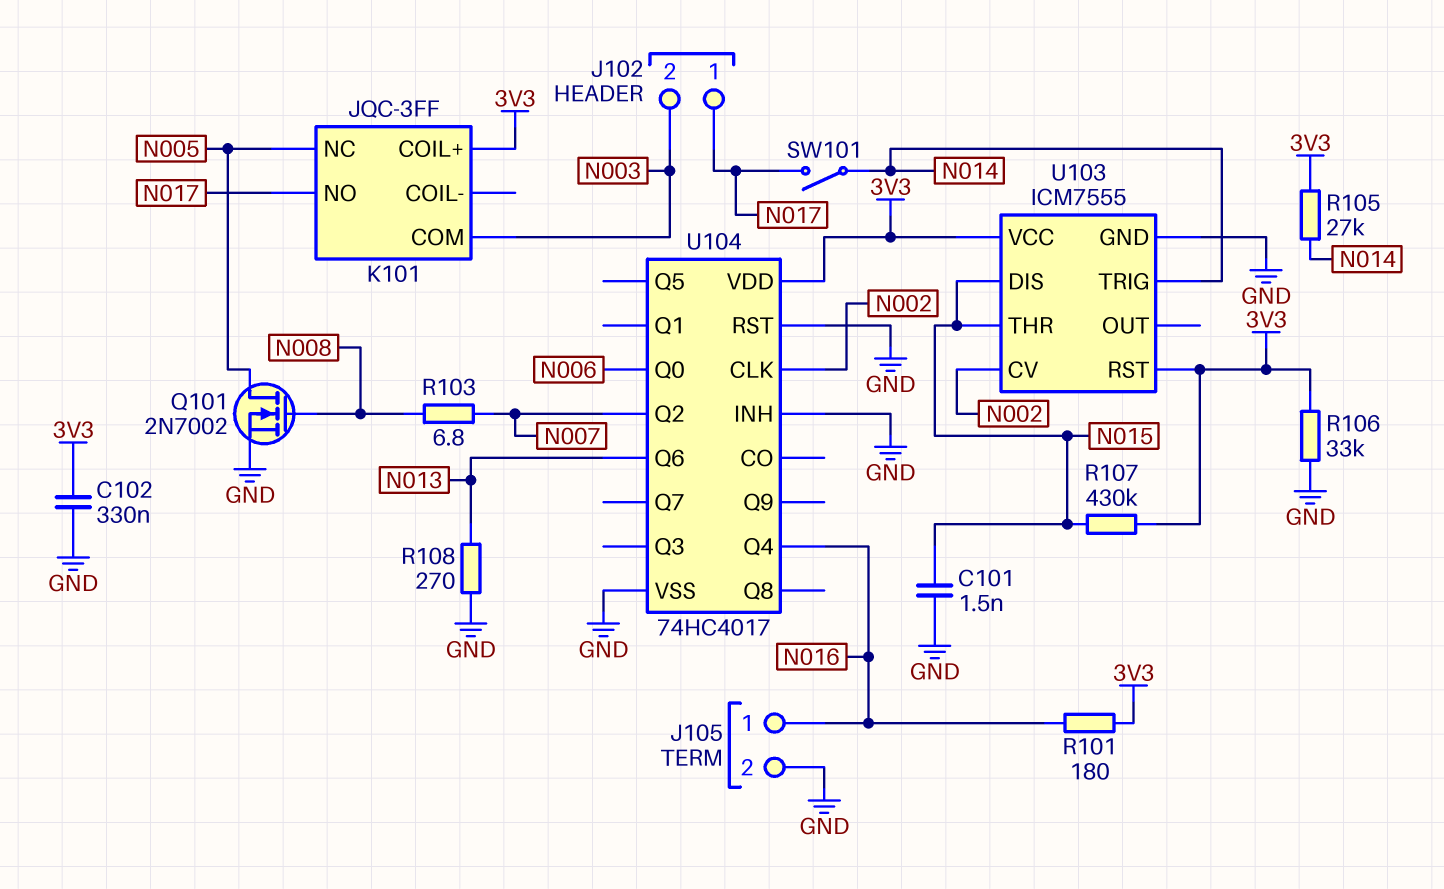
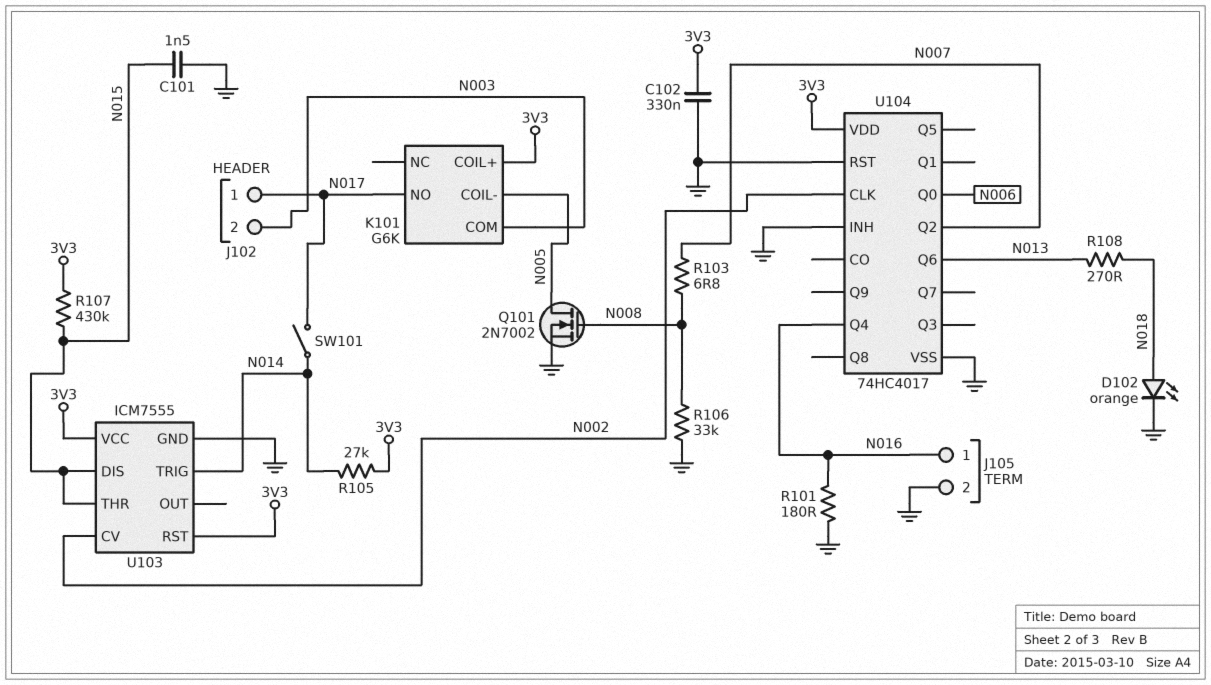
D102: none -> LED orange (A N018, K GND)
K101: JQC-3FF -> G6K
K101 pin COIL-: none -> N005
K101 pin NC: N005 -> none
R101: 180 (3V3, N016) -> 180 (GND, N016)
R106: 33k (3V3, GND) -> 33k (GND, N008)
R108: 270 (GND, N013) -> 270 (N013, N018)

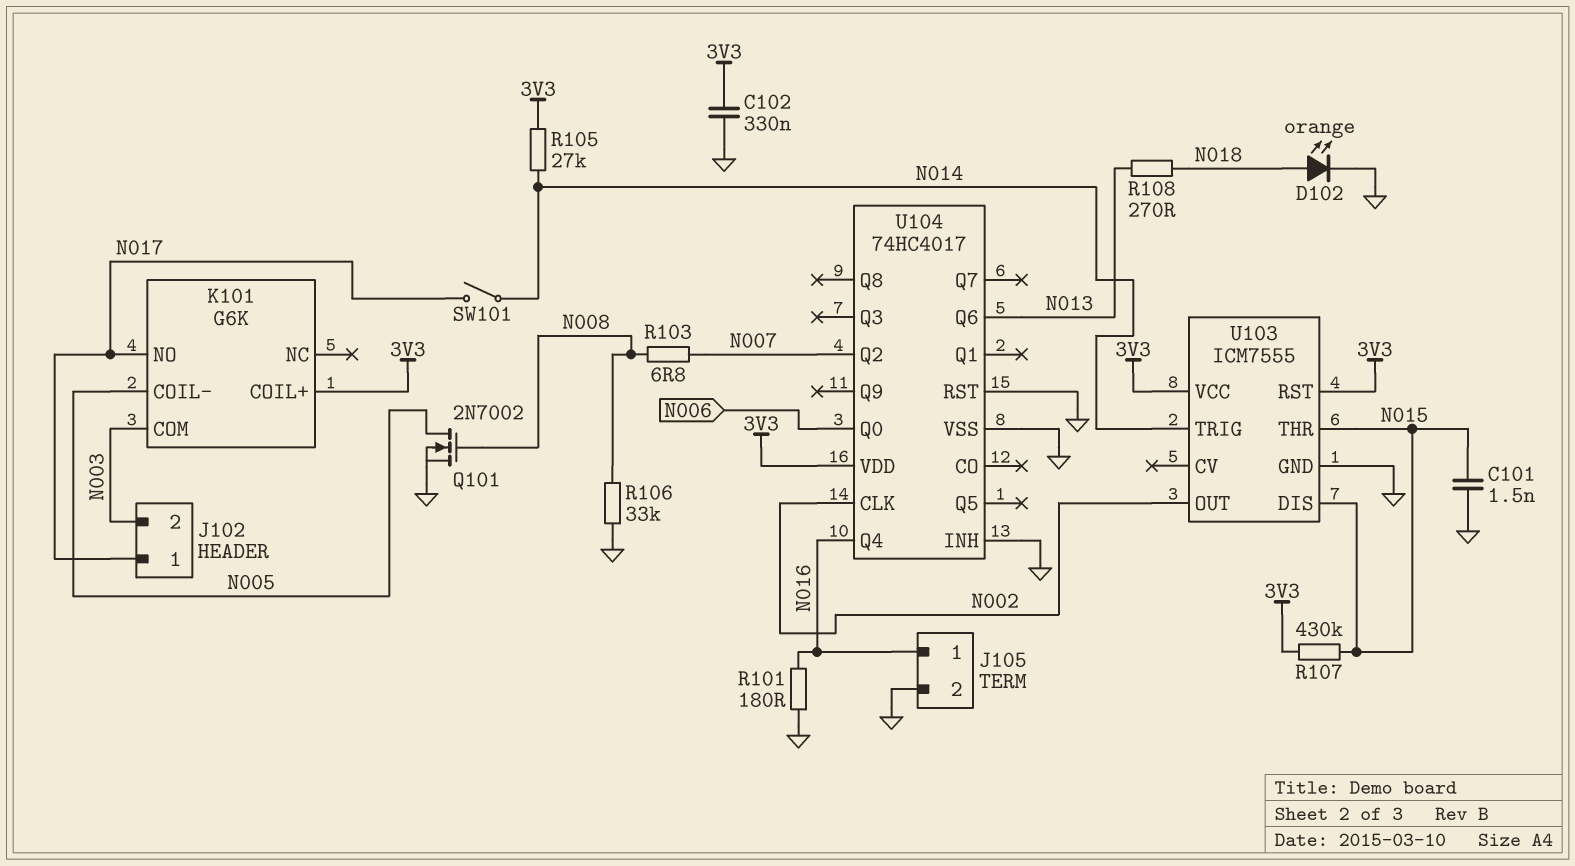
U103 pin CV: N002 -> none
U103 pin OUT: none -> N002

